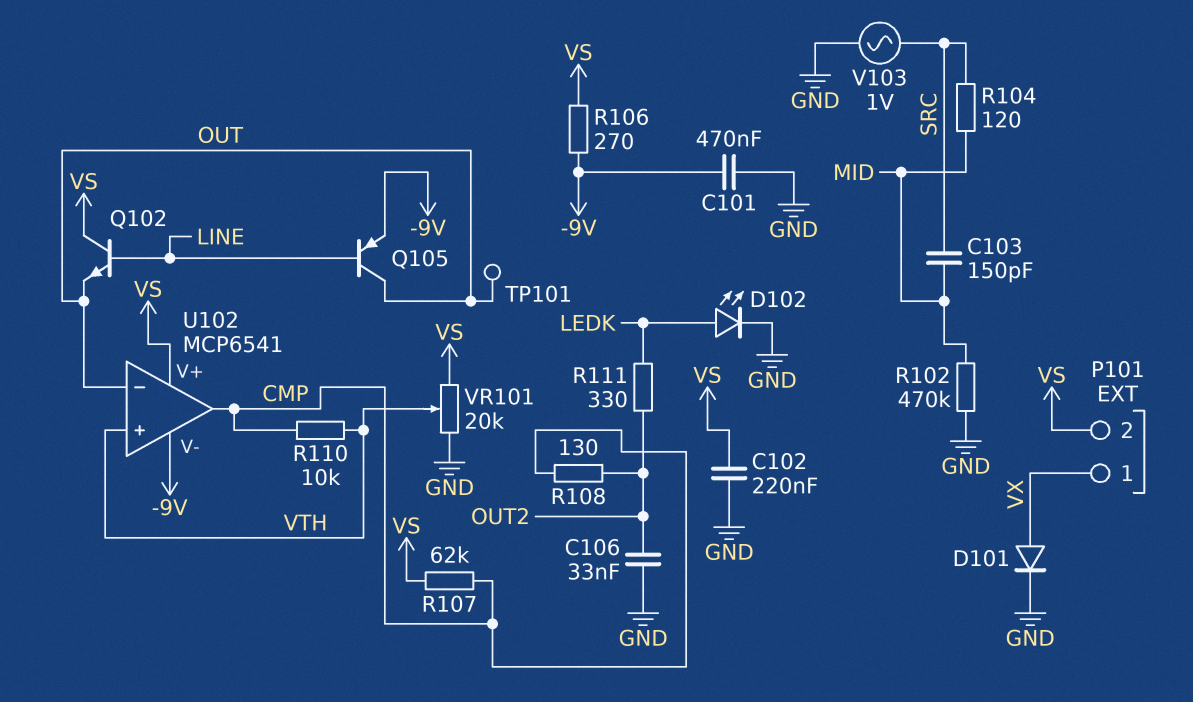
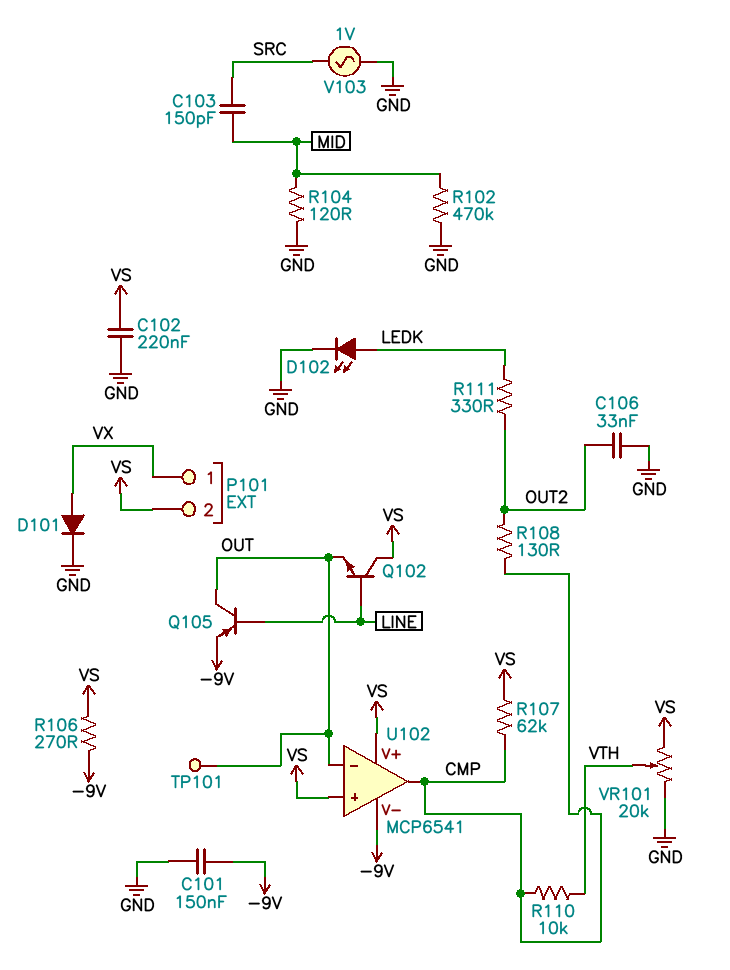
C101: 470nF (-9V, GND) -> 150nF (-9V, GND)
R104: 120 (MID, SRC) -> 120 (GND, MID)
U102 pin in+: VTH -> VS

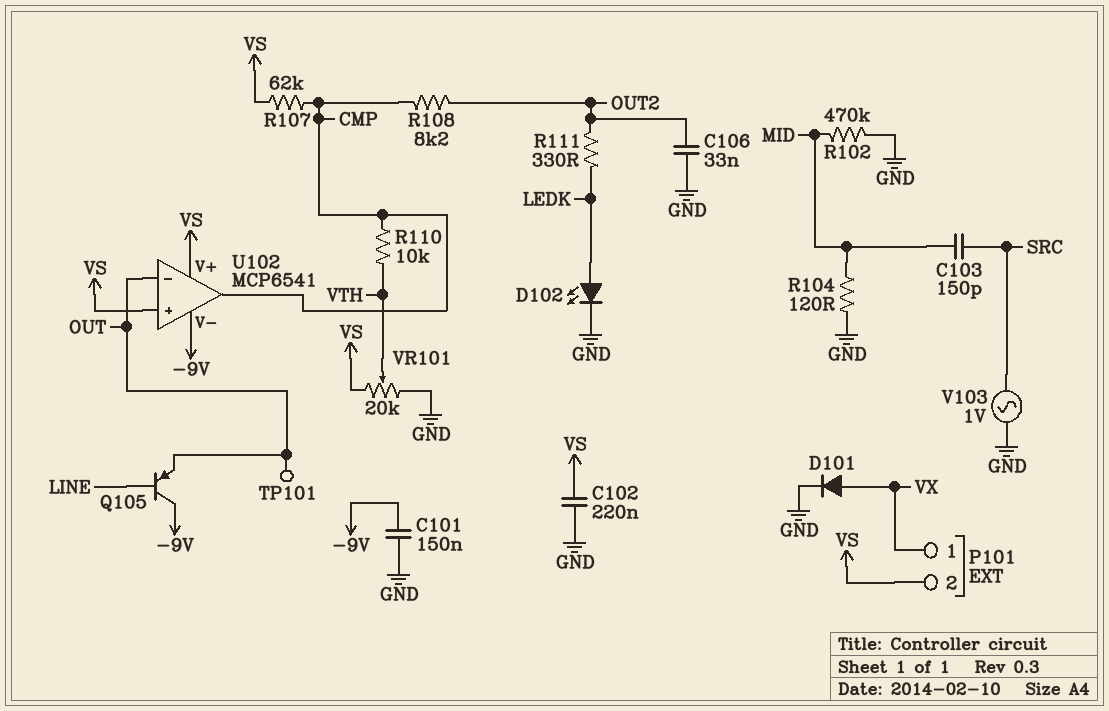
Q102: NPN (B LINE, C VS, E OUT) -> none
Q105: PNP (B LINE, C OUT, E -9V) -> PNP (B LINE, C -9V, E OUT)
R106: 270 (-9V, VS) -> none
R108: 130 (CMP, OUT2) -> 8.2k (CMP, OUT2)

